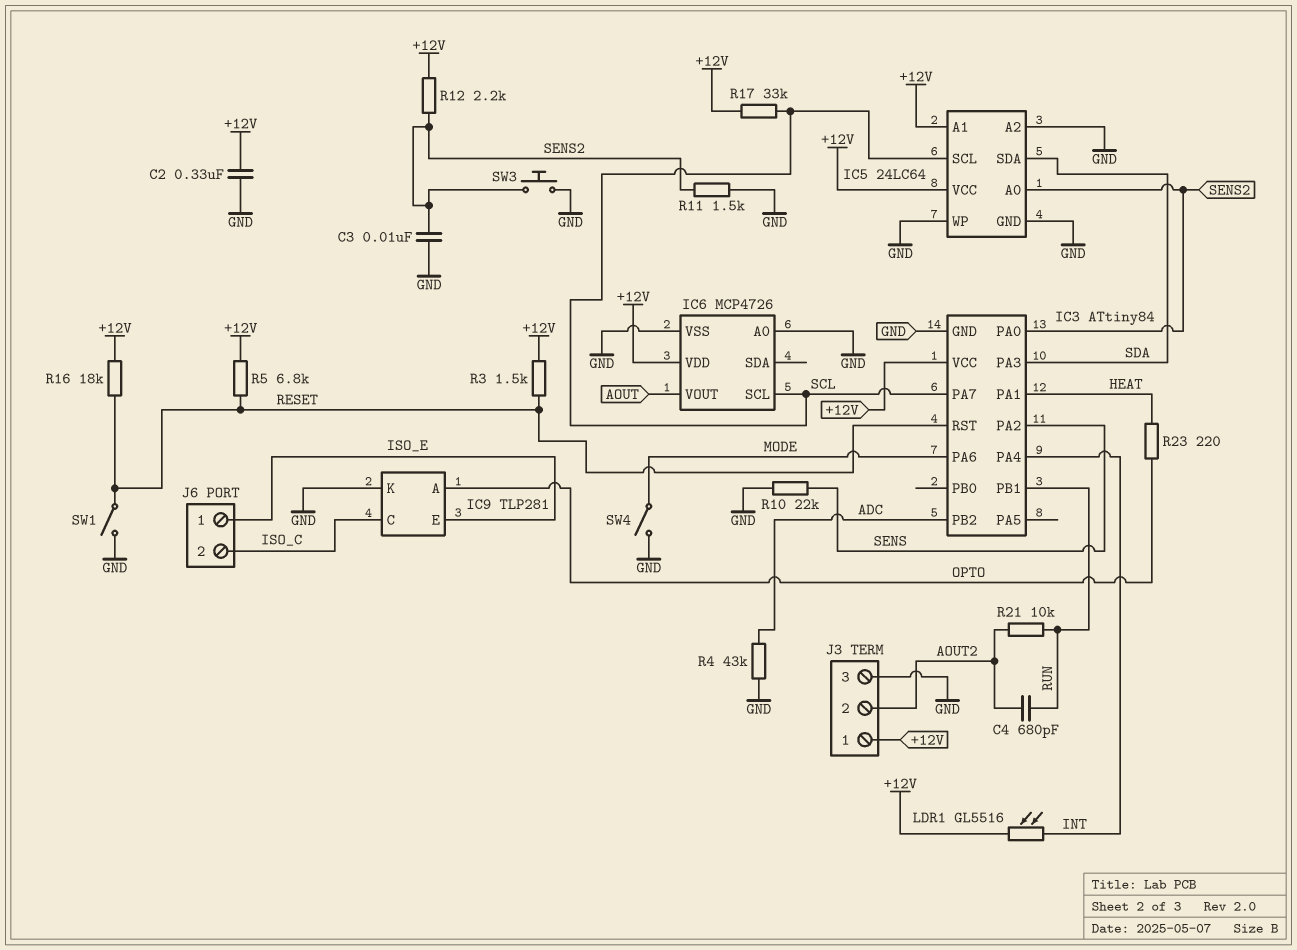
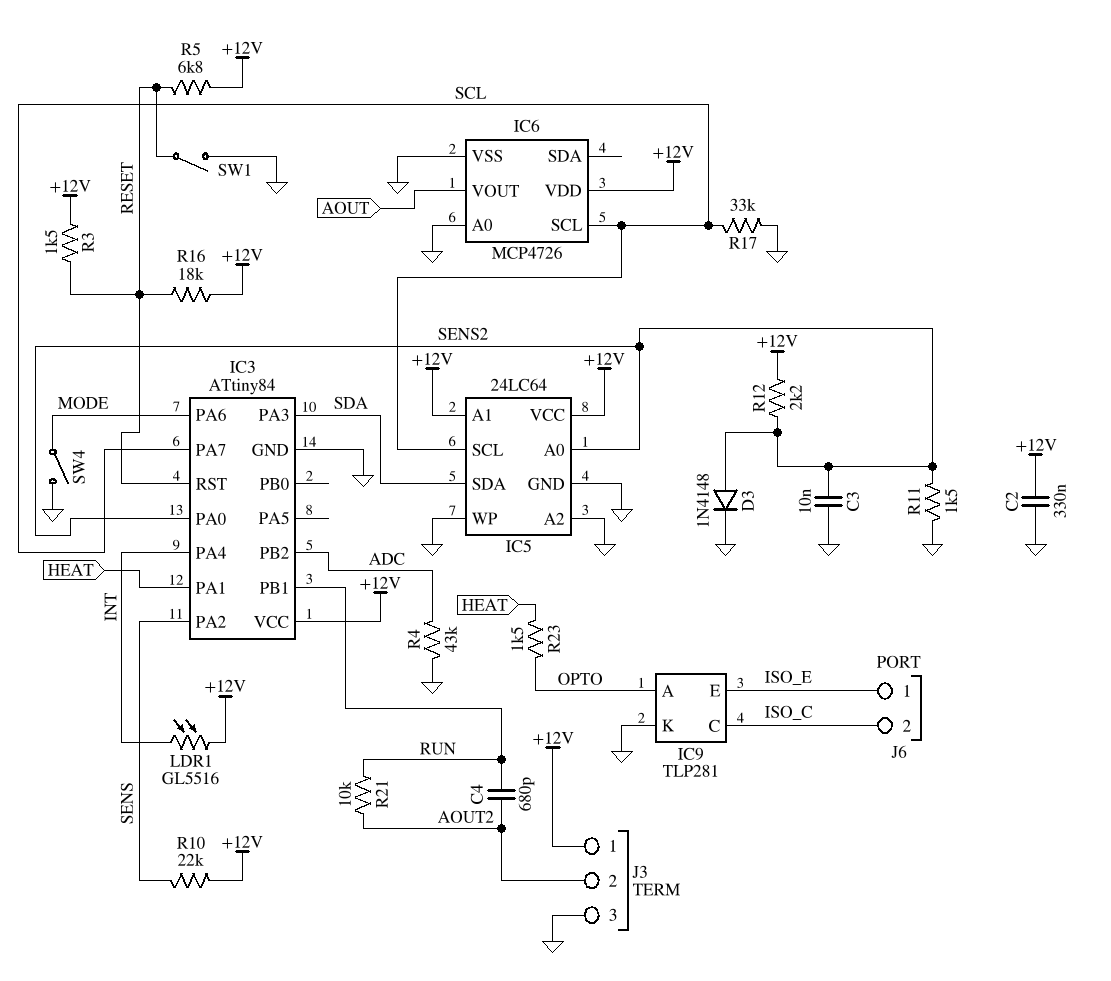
D3: none -> diode 1N4148 (A SENS2, K GND)
R10: 22k (GND, SENS) -> 22k (+12V, SENS)
R17: 33k (+12V, SCL) -> 33k (GND, SCL)
R23: 220 (HEAT, OPTO) -> 1.5k (HEAT, OPTO)
SW3: button (GND, SENS2) -> none

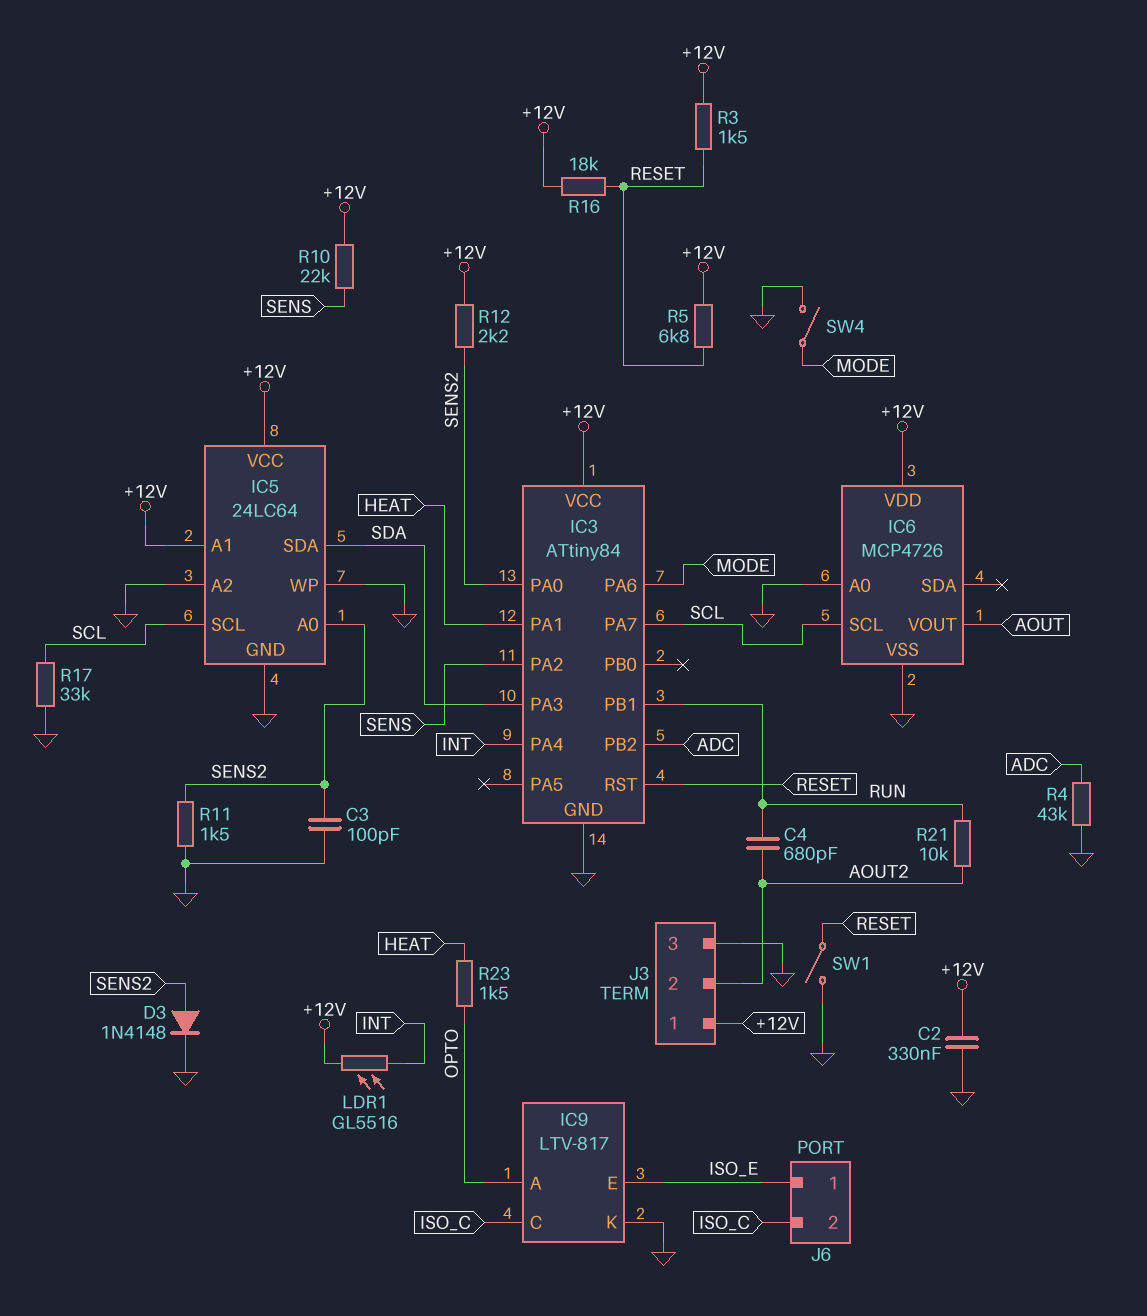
C3: 10nF (GND, SENS2) -> 100pF (GND, SENS2)
IC9: TLP281 -> LTV-817

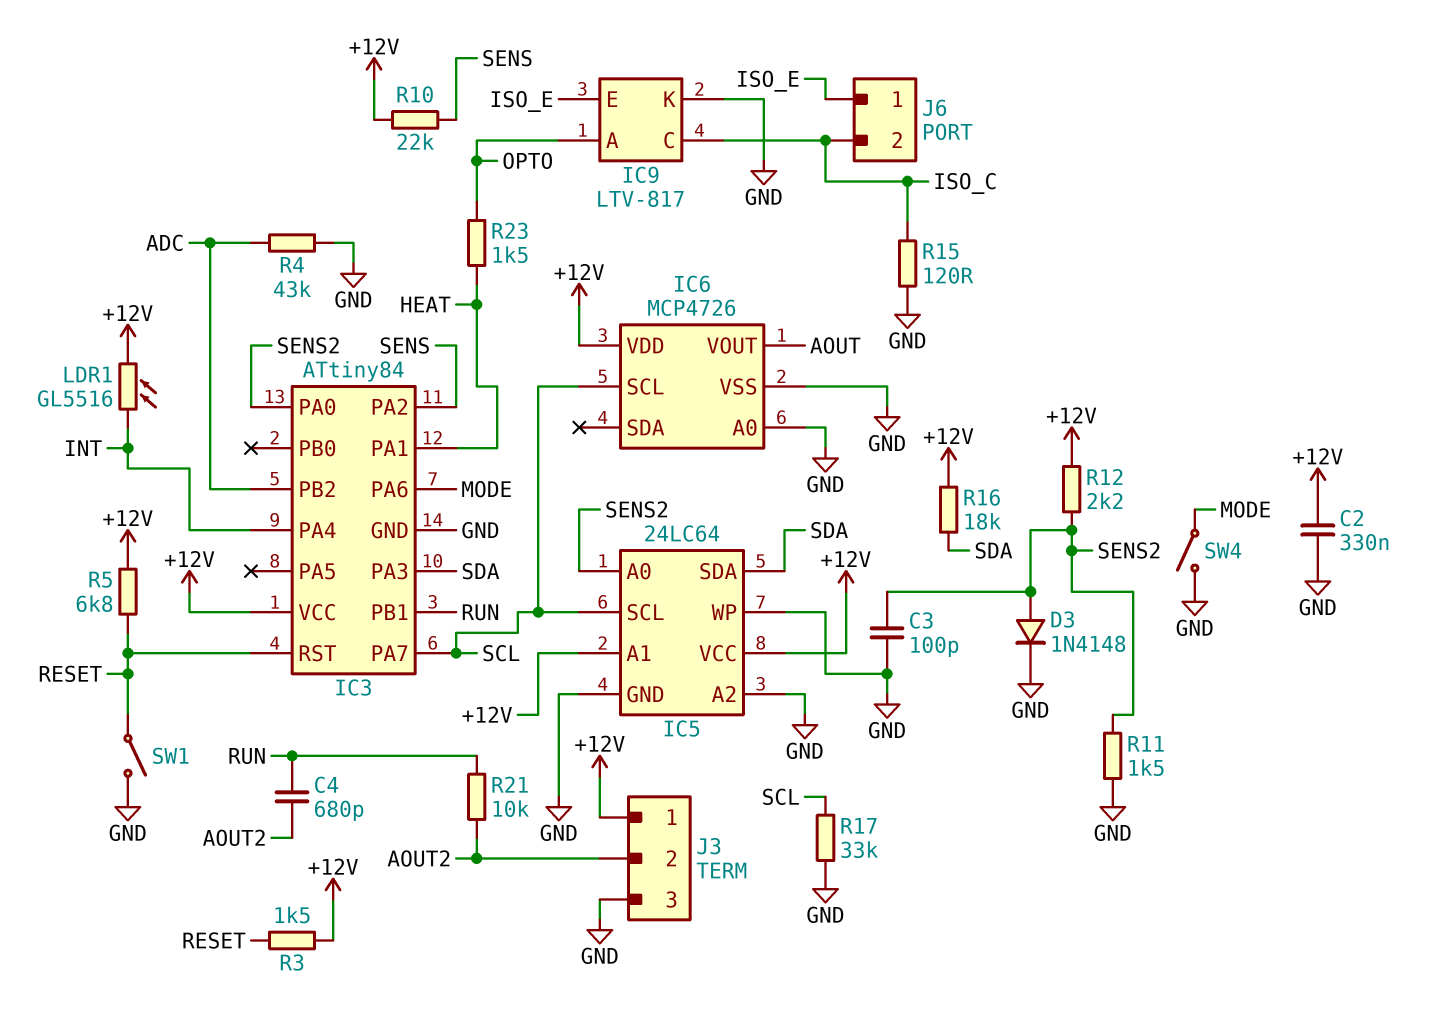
R15: none -> 120 (GND, ISO_C)
R16: 18k (+12V, RESET) -> 18k (+12V, SDA)

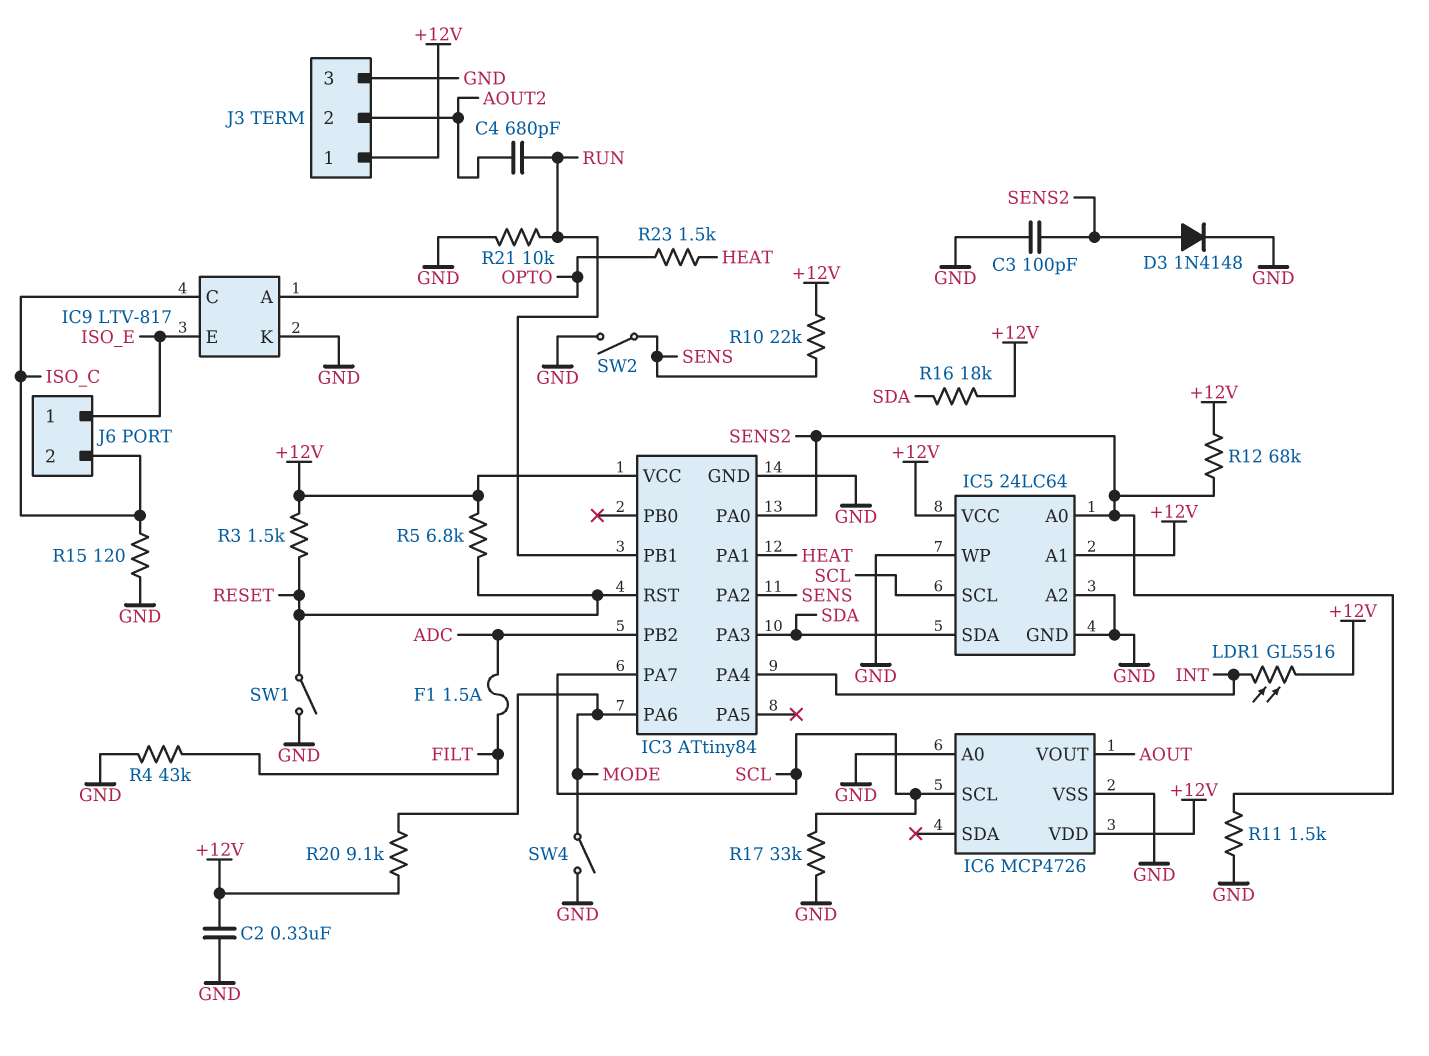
F1: none -> 1.5A (ADC, FILT)
R4: 43k (ADC, GND) -> 43k (FILT, GND)
R12: 2.2k (+12V, SENS2) -> 68k (+12V, SENS2)
R20: none -> 9.1k (+12V, MODE)
R21: 10k (AOUT2, RUN) -> 10k (GND, RUN)
SW2: none -> switch (GND, SENS)

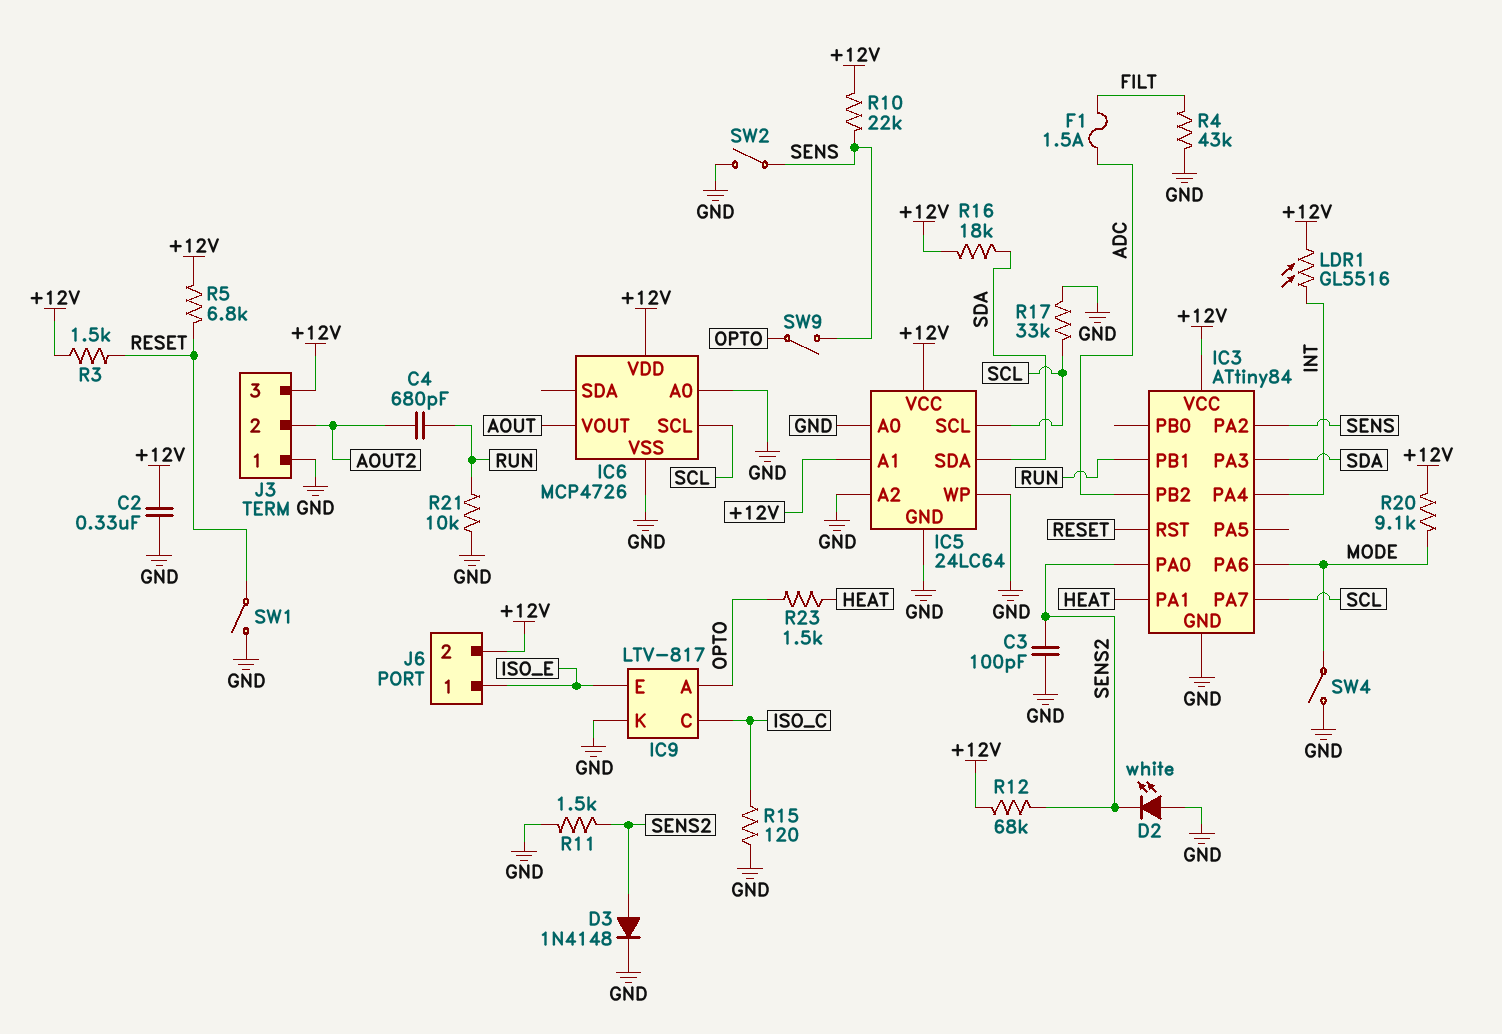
D2: none -> LED white (A GND, K SENS2)
IC5 pin A0: SENS2 -> GND
J3 pin 1: +12V -> GND
J3 pin 3: GND -> +12V
J6 pin 2: ISO_C -> +12V
SW9: none -> switch (OPTO, SENS)

